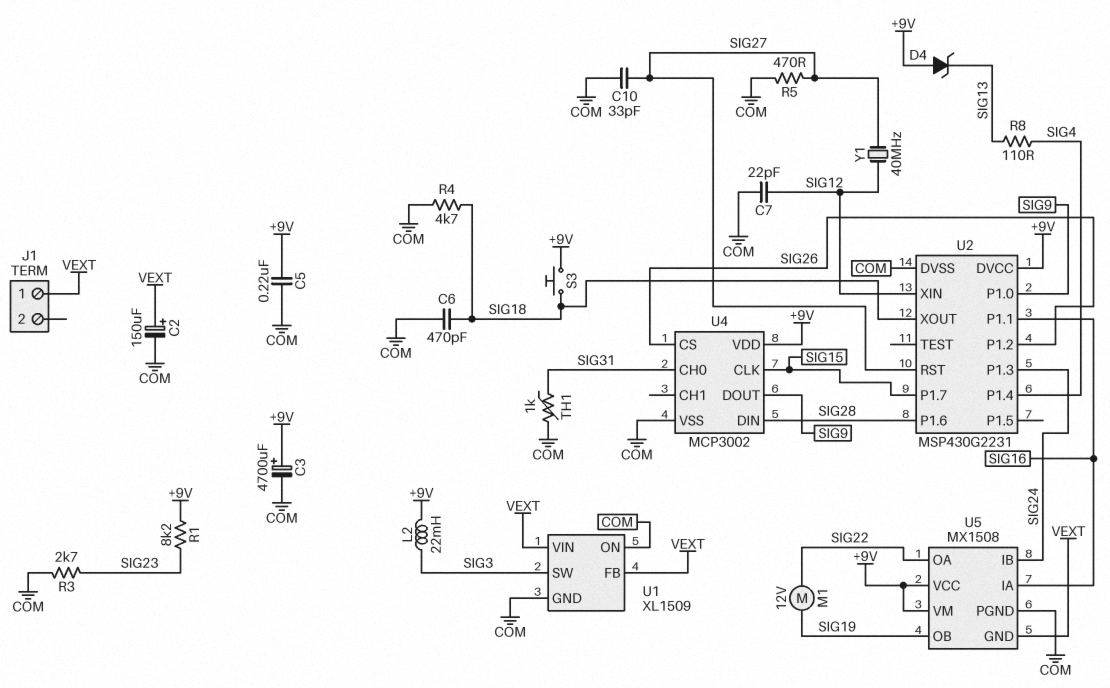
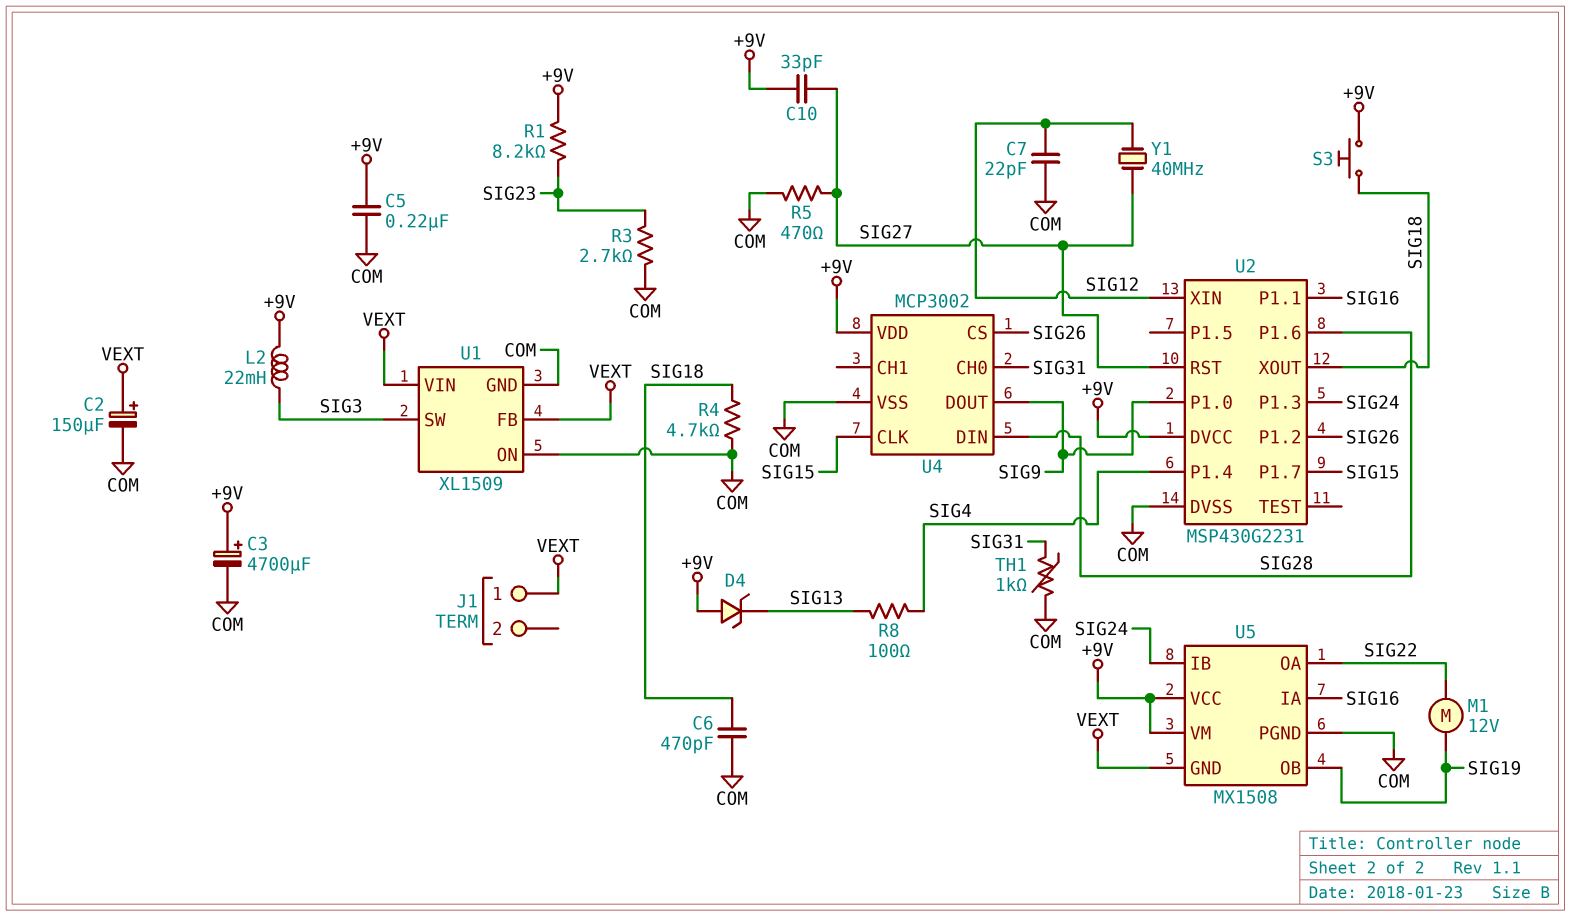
C10: 33pF (COM, SIG27) -> 33pF (+9V, SIG27)
R8: 110 (SIG4, SIG13) -> 100 (SIG4, SIG13)

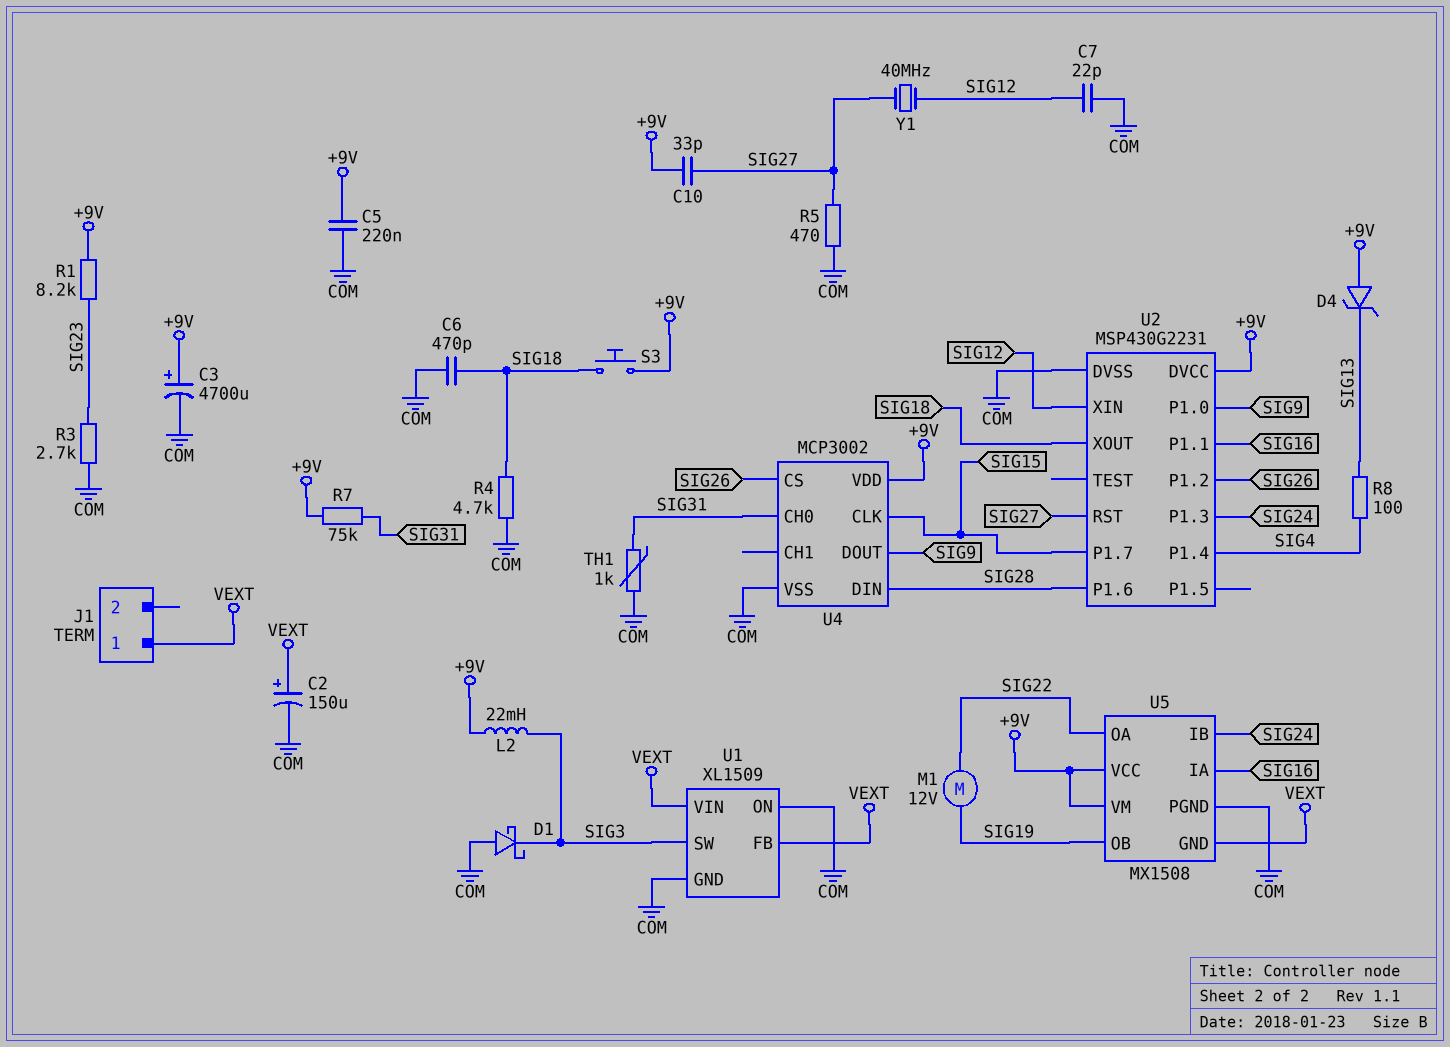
D1: none -> schottky (A COM, K SIG3)
R7: none -> 75k (+9V, SIG31)

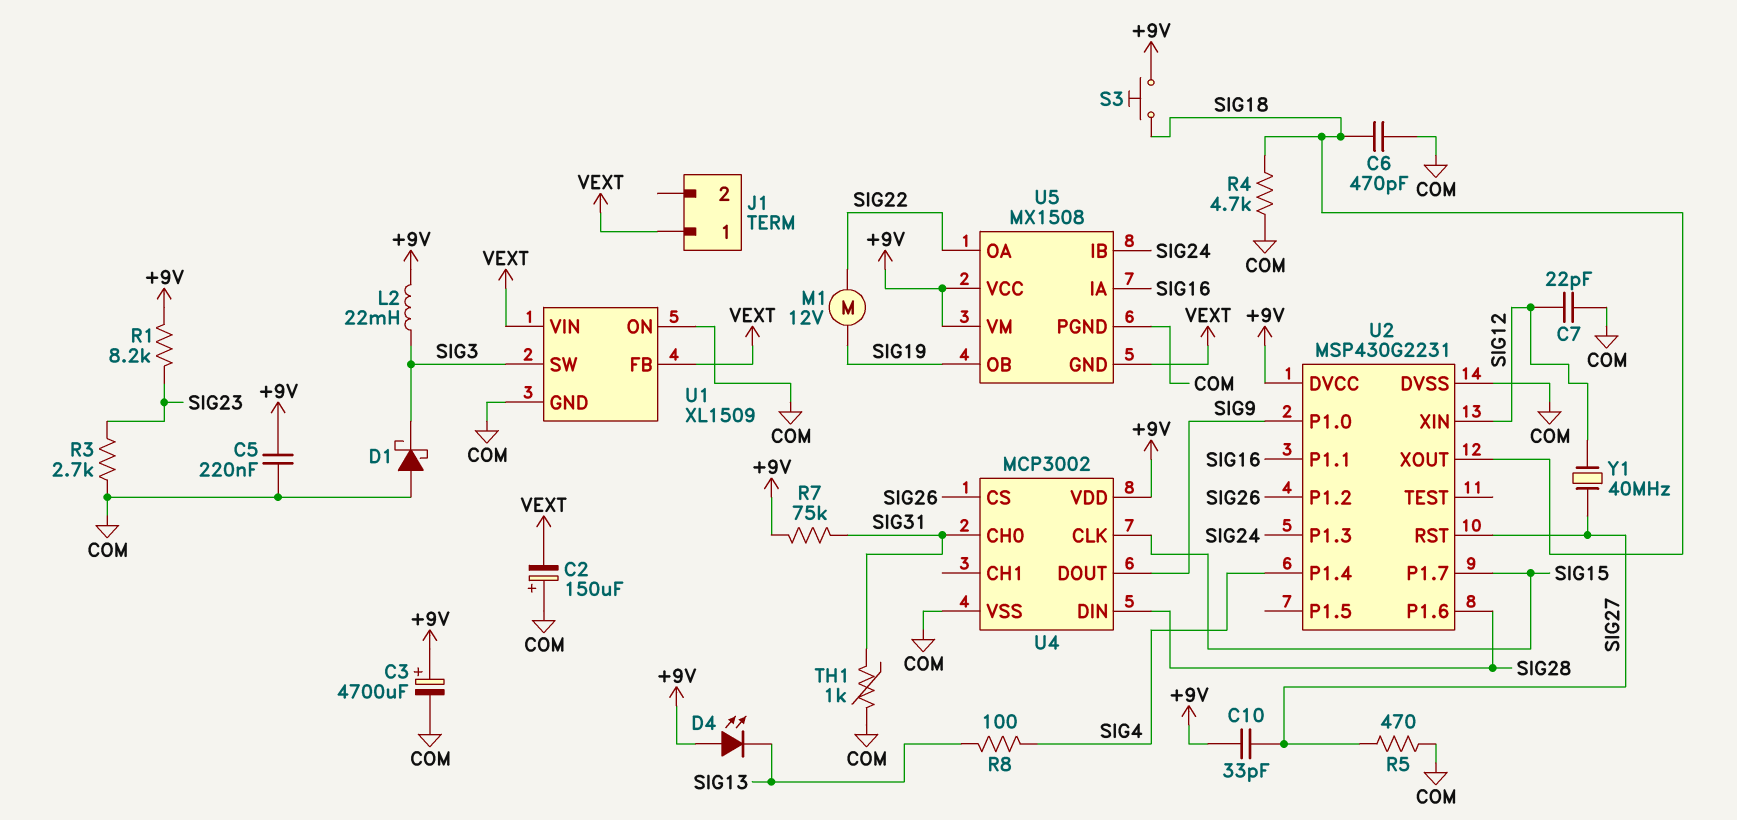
C2: 150uF (plus VEXT, minus COM) -> 150uF (plus COM, minus VEXT)
D4: zener (A +9V, K SIG13) -> LED (A +9V, K SIG13)

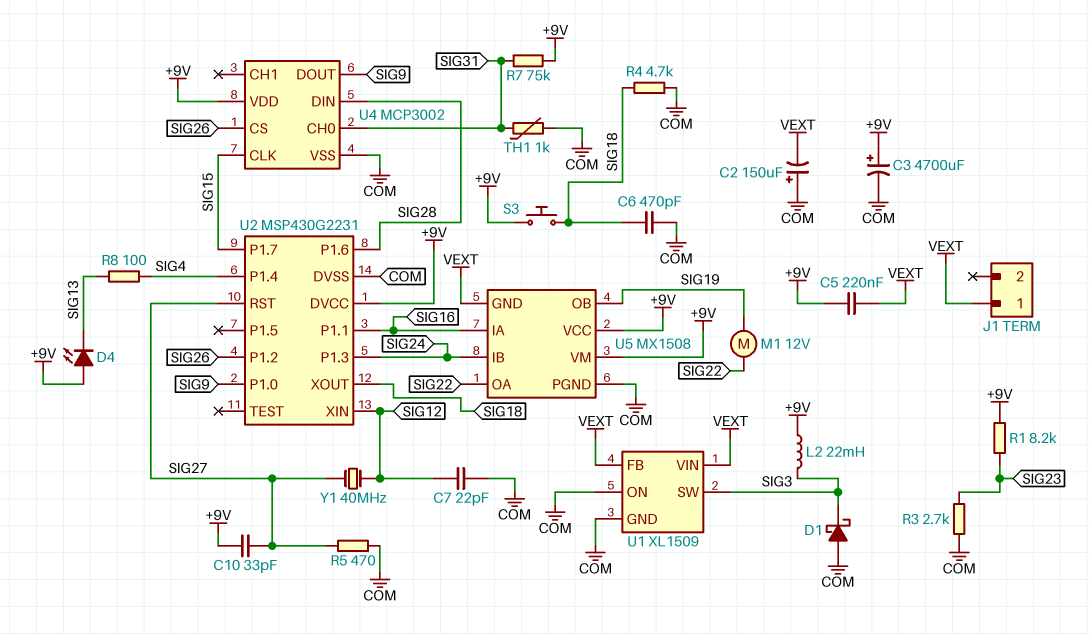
C5: 220nF (+9V, COM) -> 220nF (+9V, VEXT)

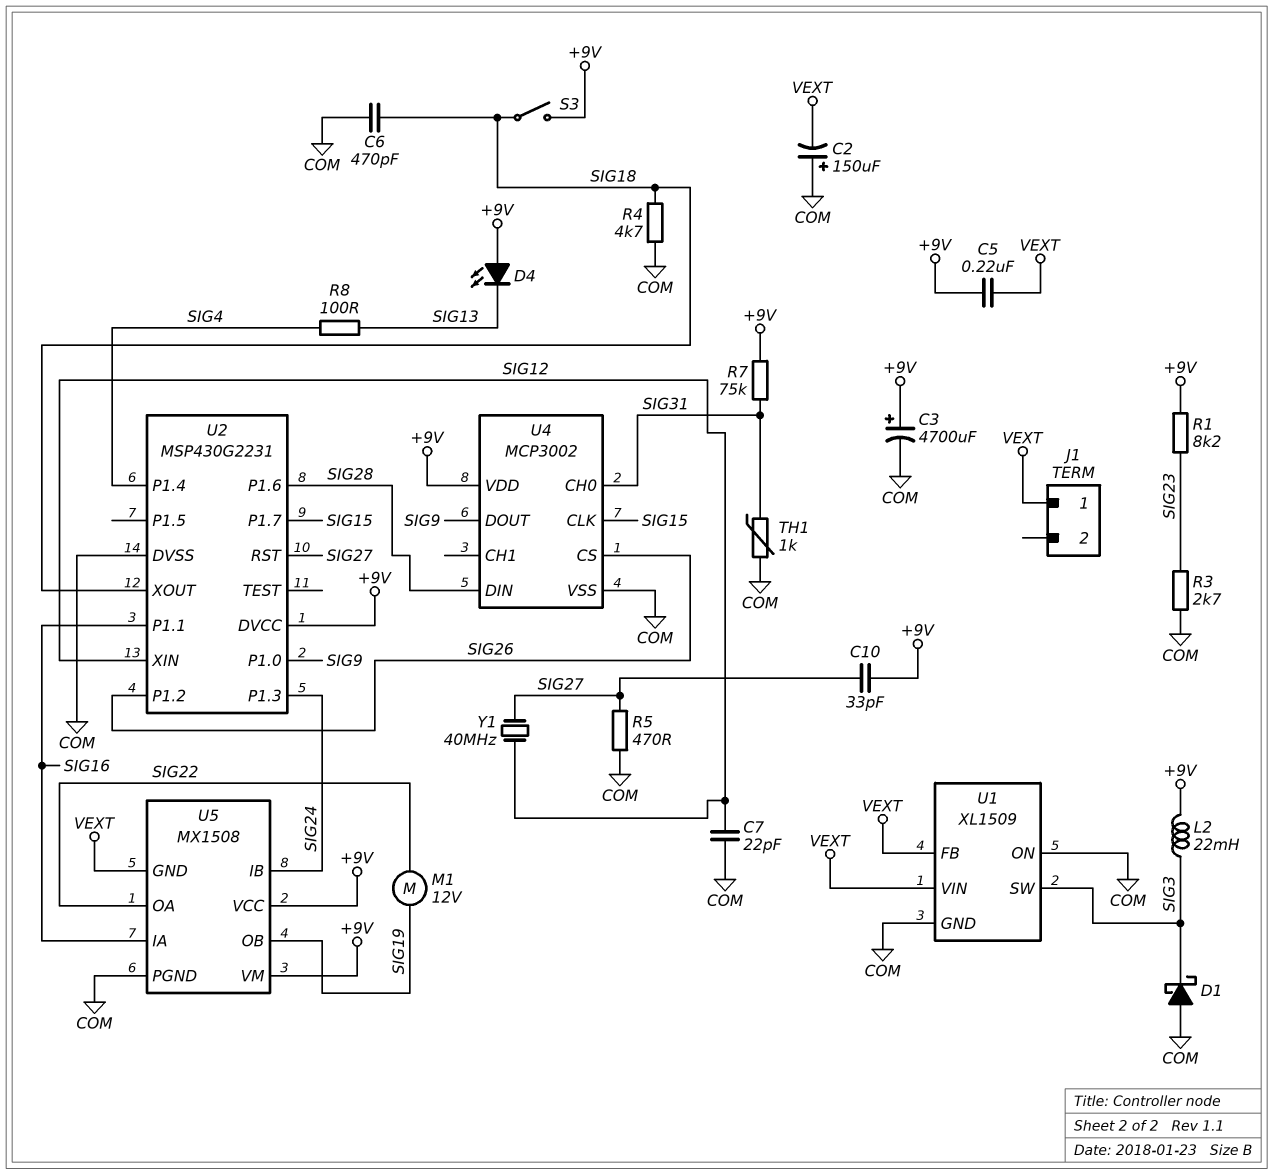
S3: button (+9V, SIG18) -> switch (+9V, SIG18)

